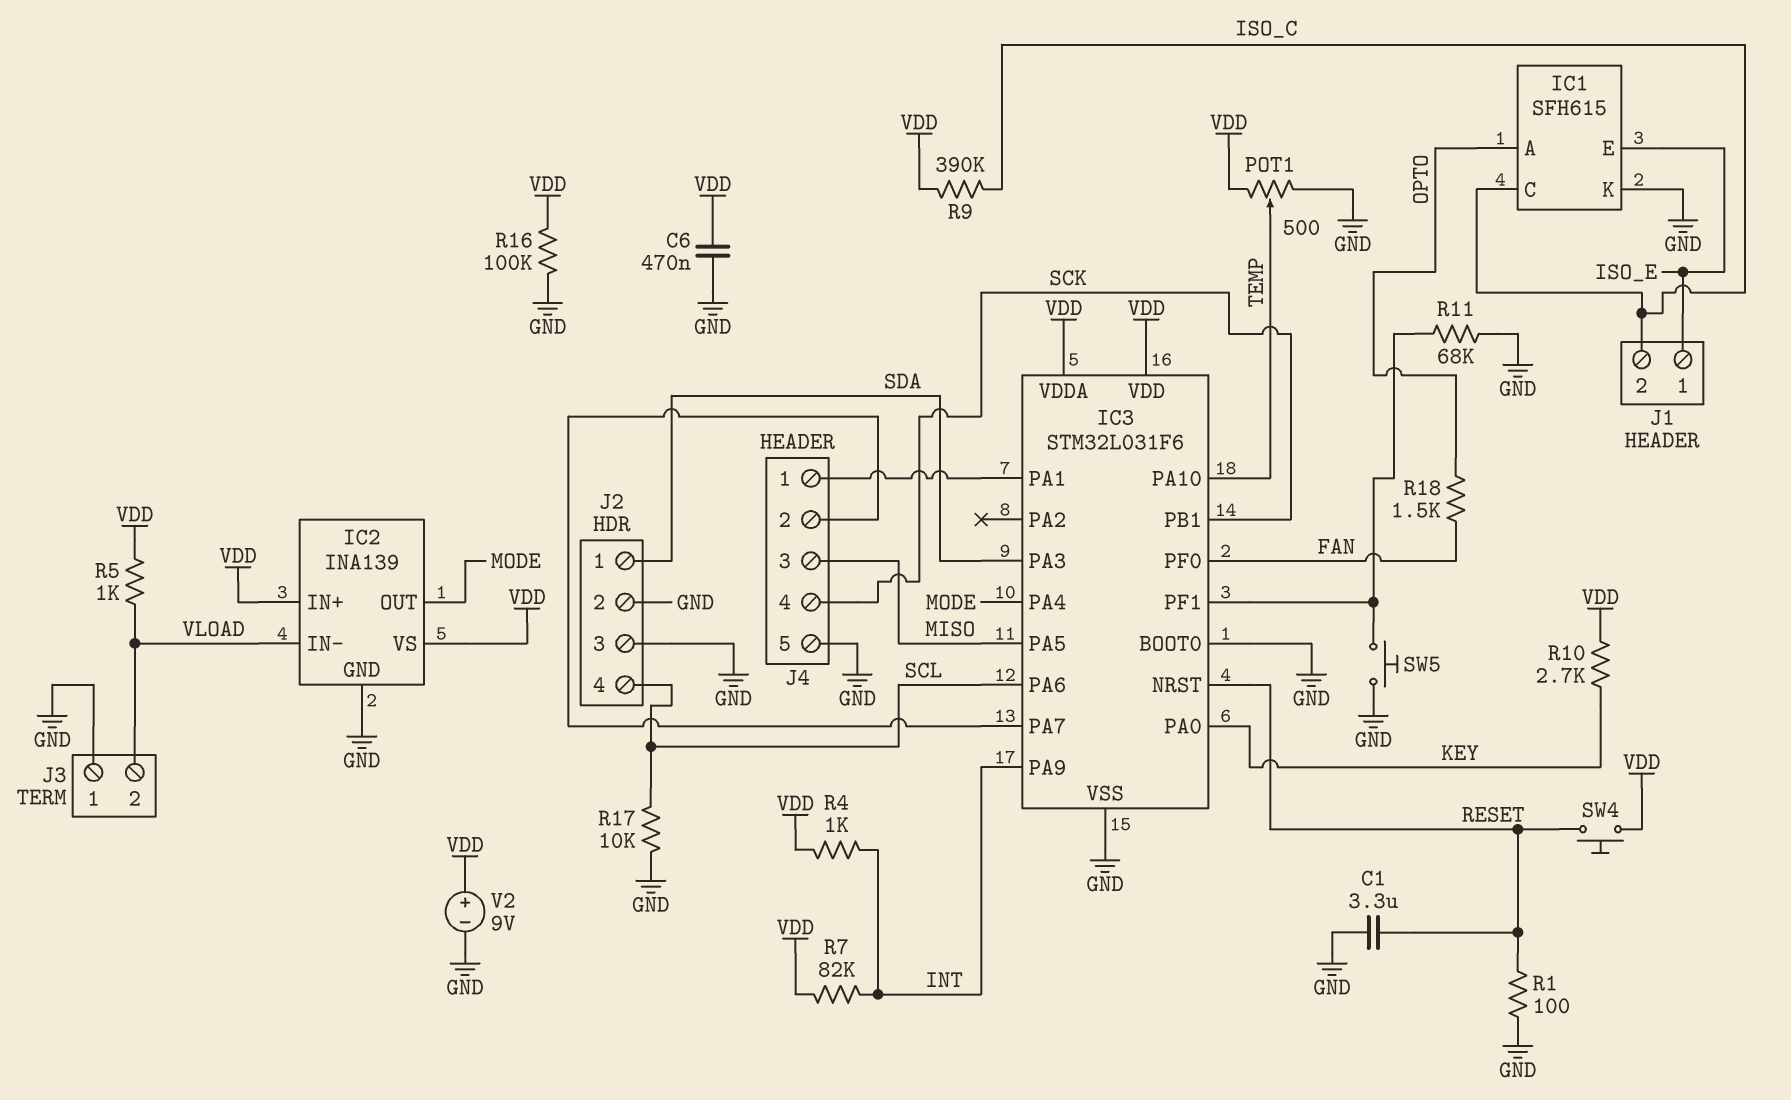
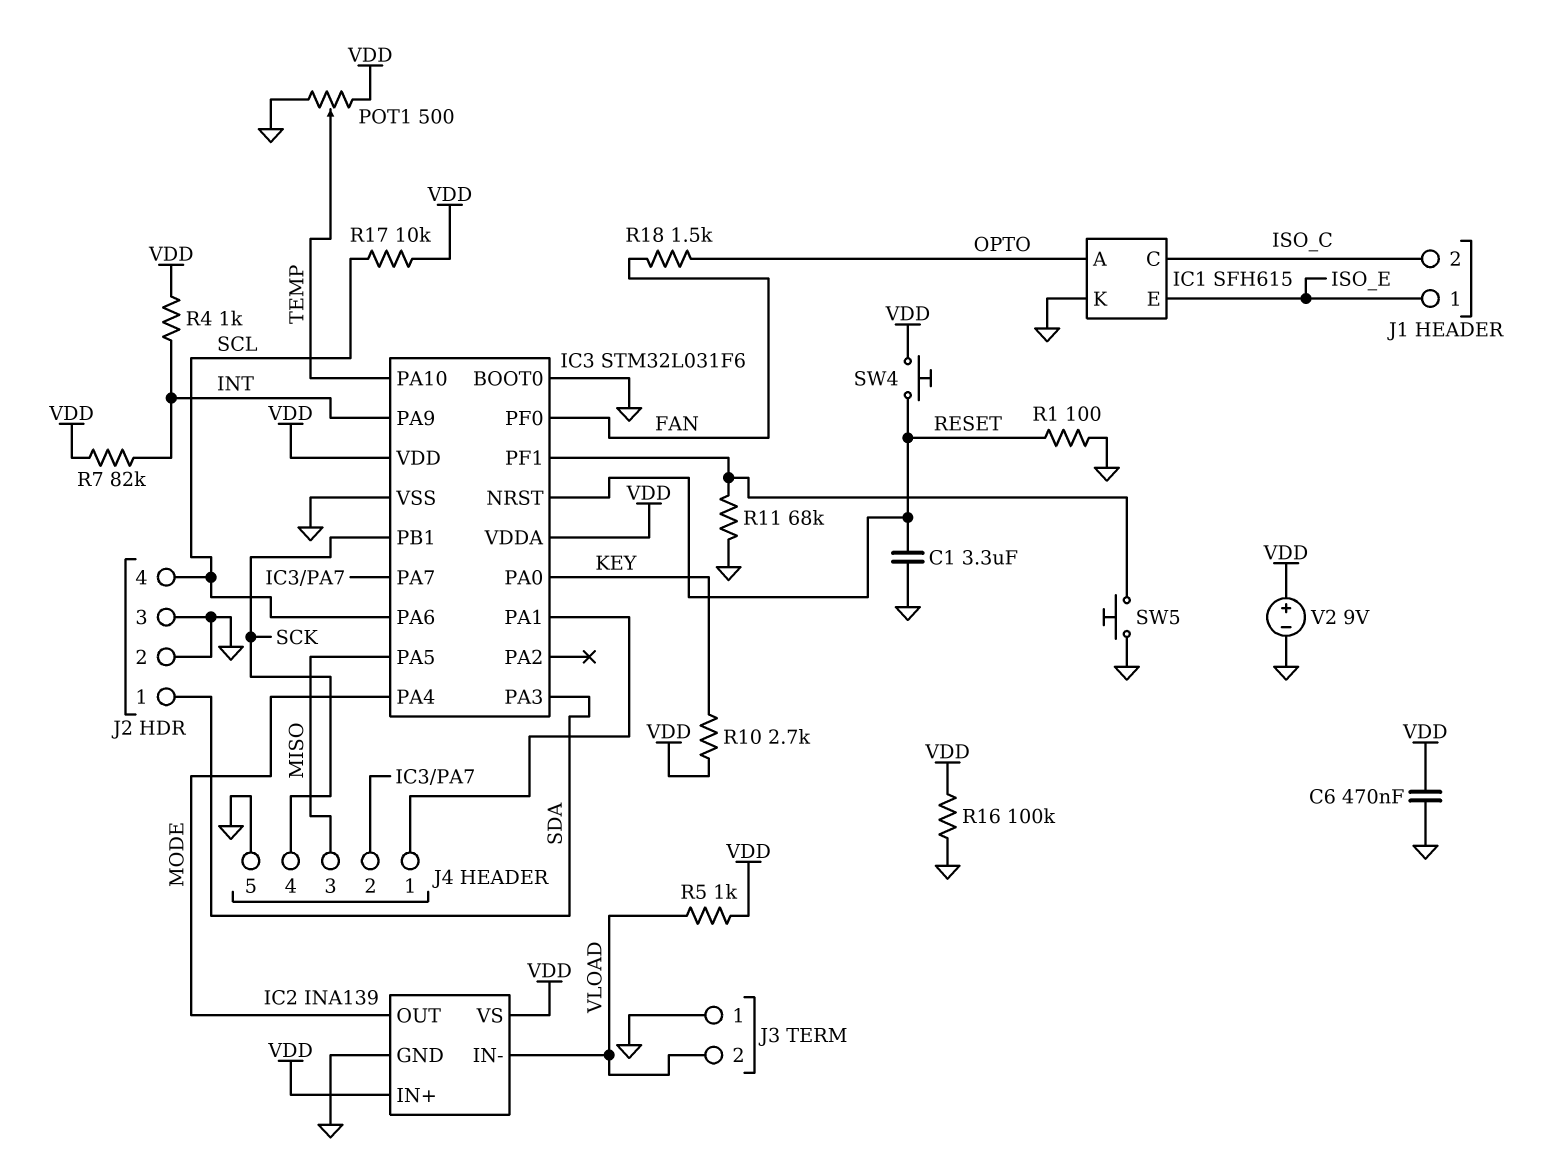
R9: 390k (ISO_C, VDD) -> none
R17: 10k (GND, SCL) -> 10k (SCL, VDD)

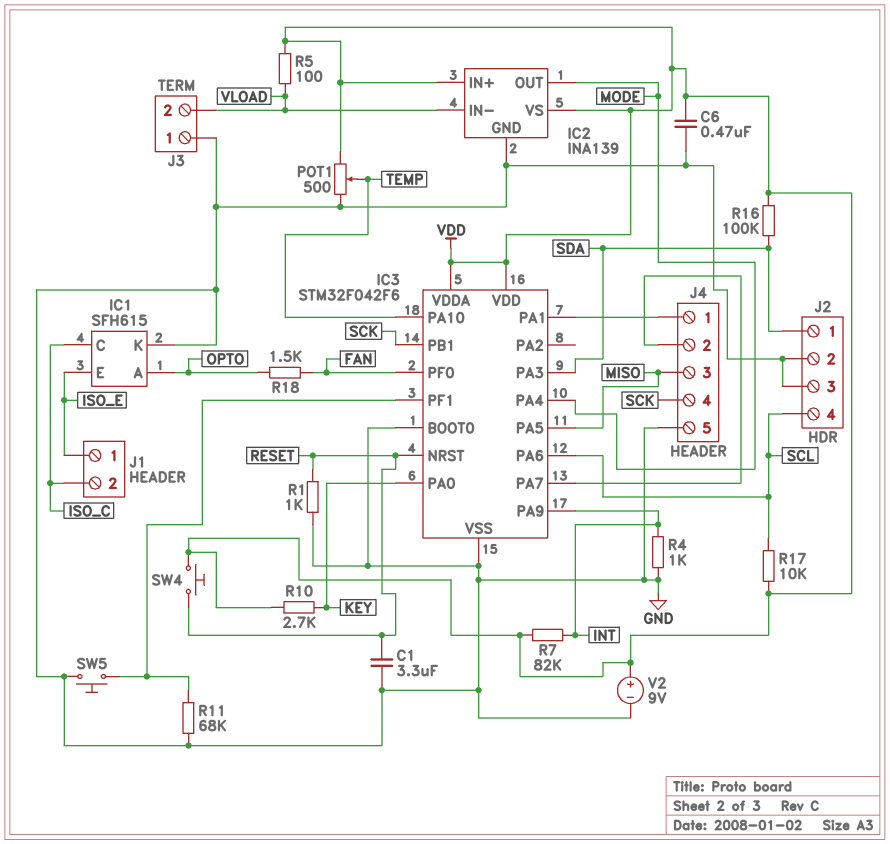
IC3: STM32L031F6 -> STM32F042F6
R1: 100 (GND, RESET) -> 1k (GND, RESET)
R4: 1k (INT, VDD) -> 1k (GND, INT)
R5: 1k (VDD, VLOAD) -> 100 (VDD, VLOAD)
R16: 100k (GND, VDD) -> 100k (SDA, VDD)

